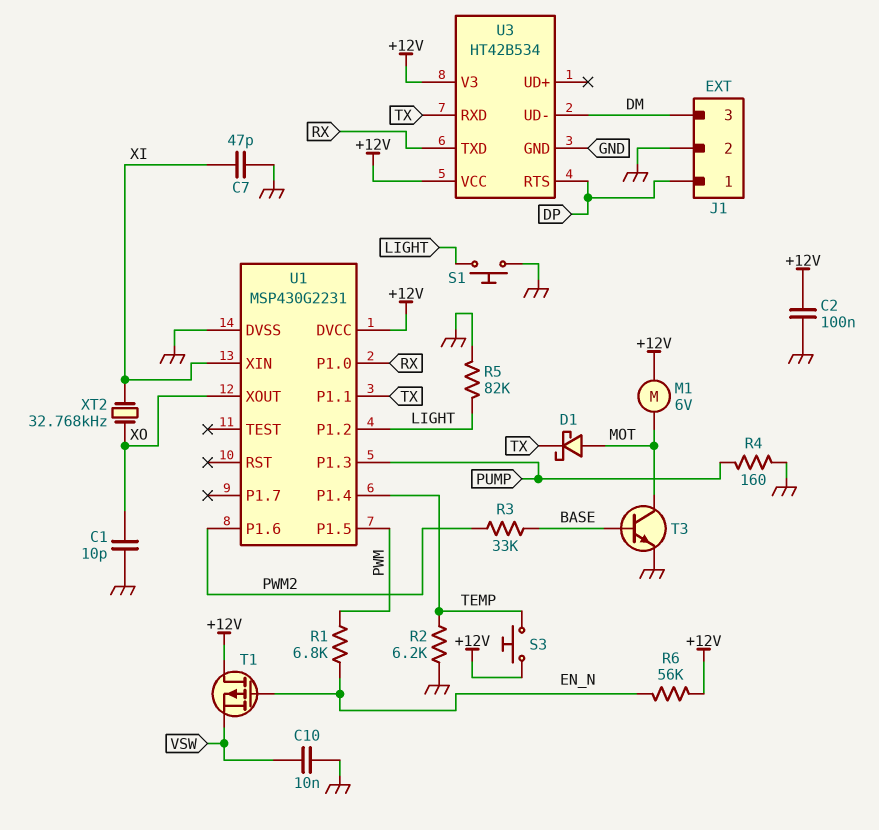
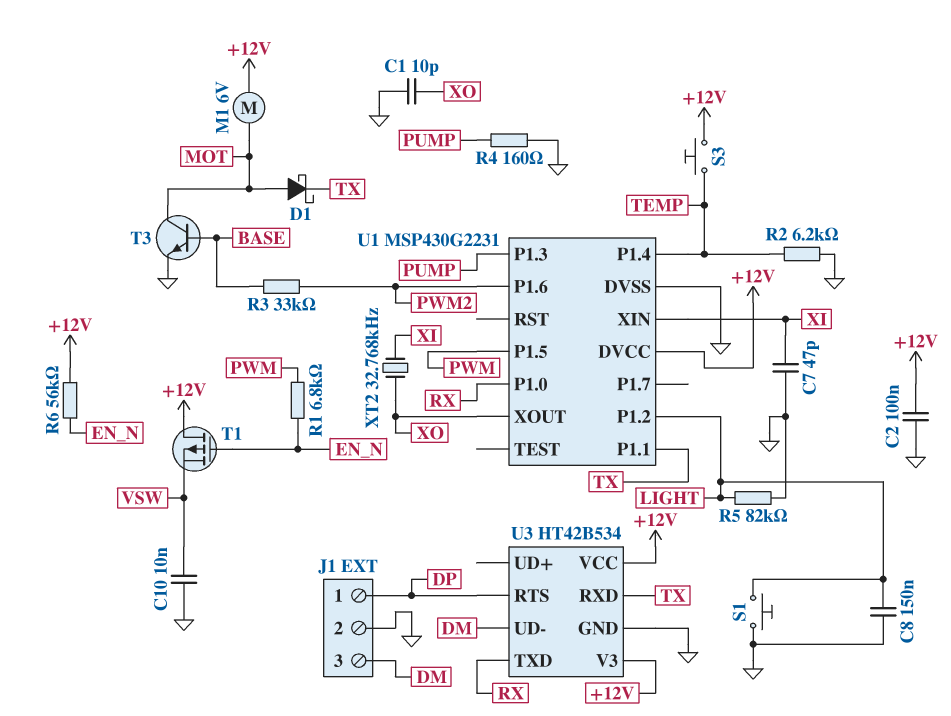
C8: none -> 150nF (GND, LIGHT)

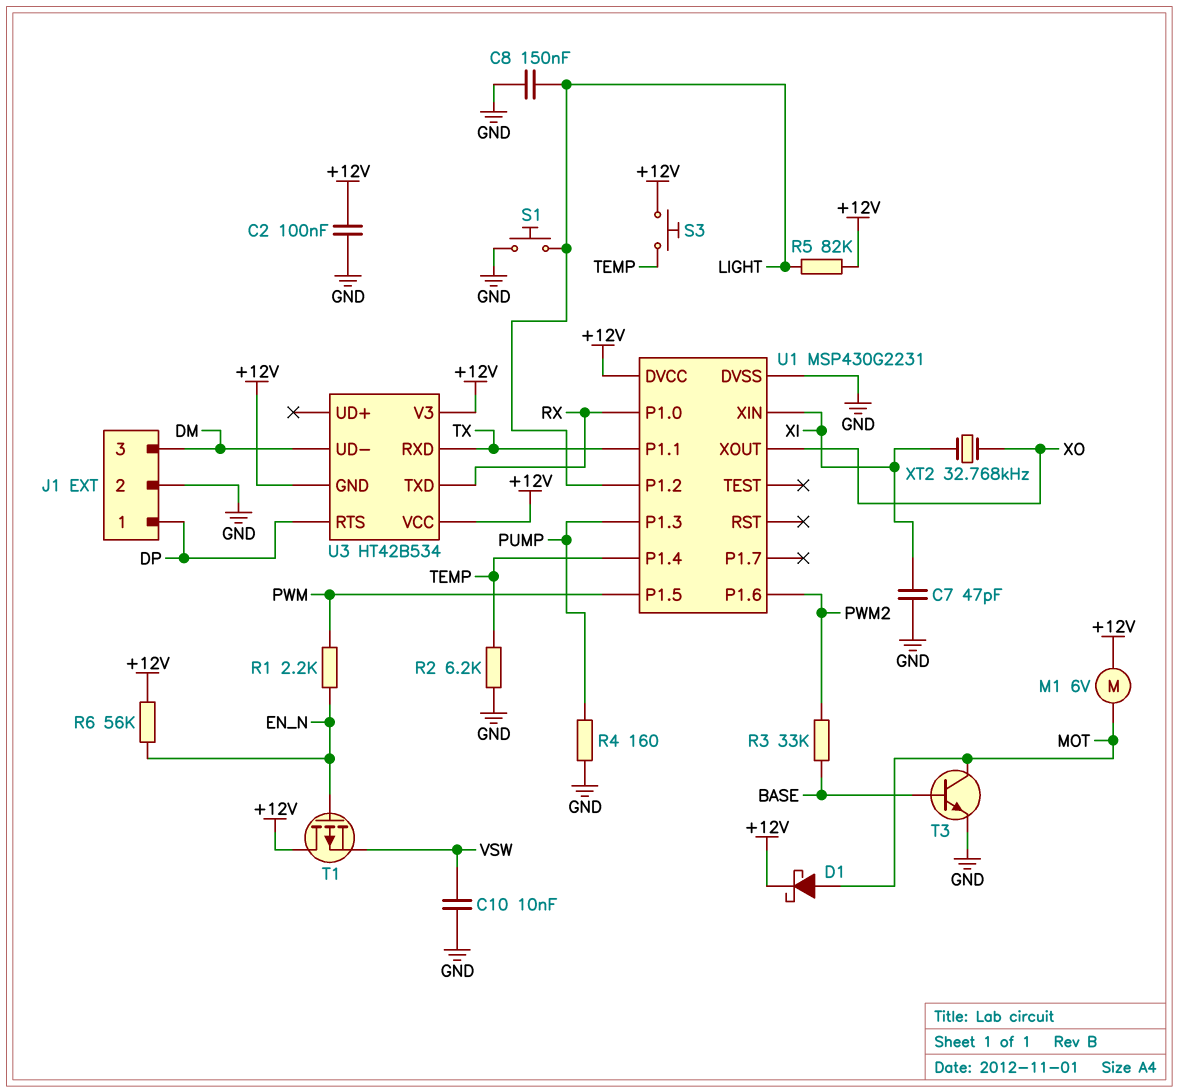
C1: 10pF (GND, XO) -> none
D1: schottky (A MOT, K TX) -> schottky (A MOT, K +12V)
R1: 6.8k (EN_N, PWM) -> 2.2k (EN_N, PWM)
R5: 82k (GND, LIGHT) -> 82k (+12V, LIGHT)
U3 pin GND: GND -> +12V

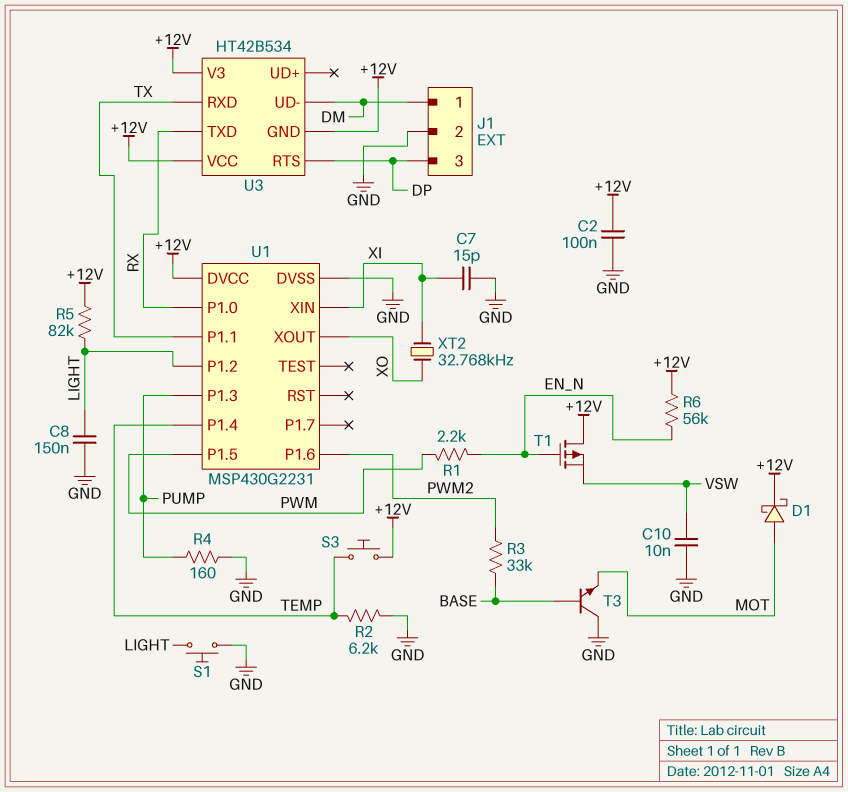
C7: 47pF (GND, XI) -> 15pF (GND, XI)
J1 pin 1: DP -> DM
J1 pin 3: DM -> DP
M1: motor 6V (+12V, MOT) -> none
T3: NPN (B BASE, C MOT, E GND) -> NPN (B BASE, C GND, E MOT)

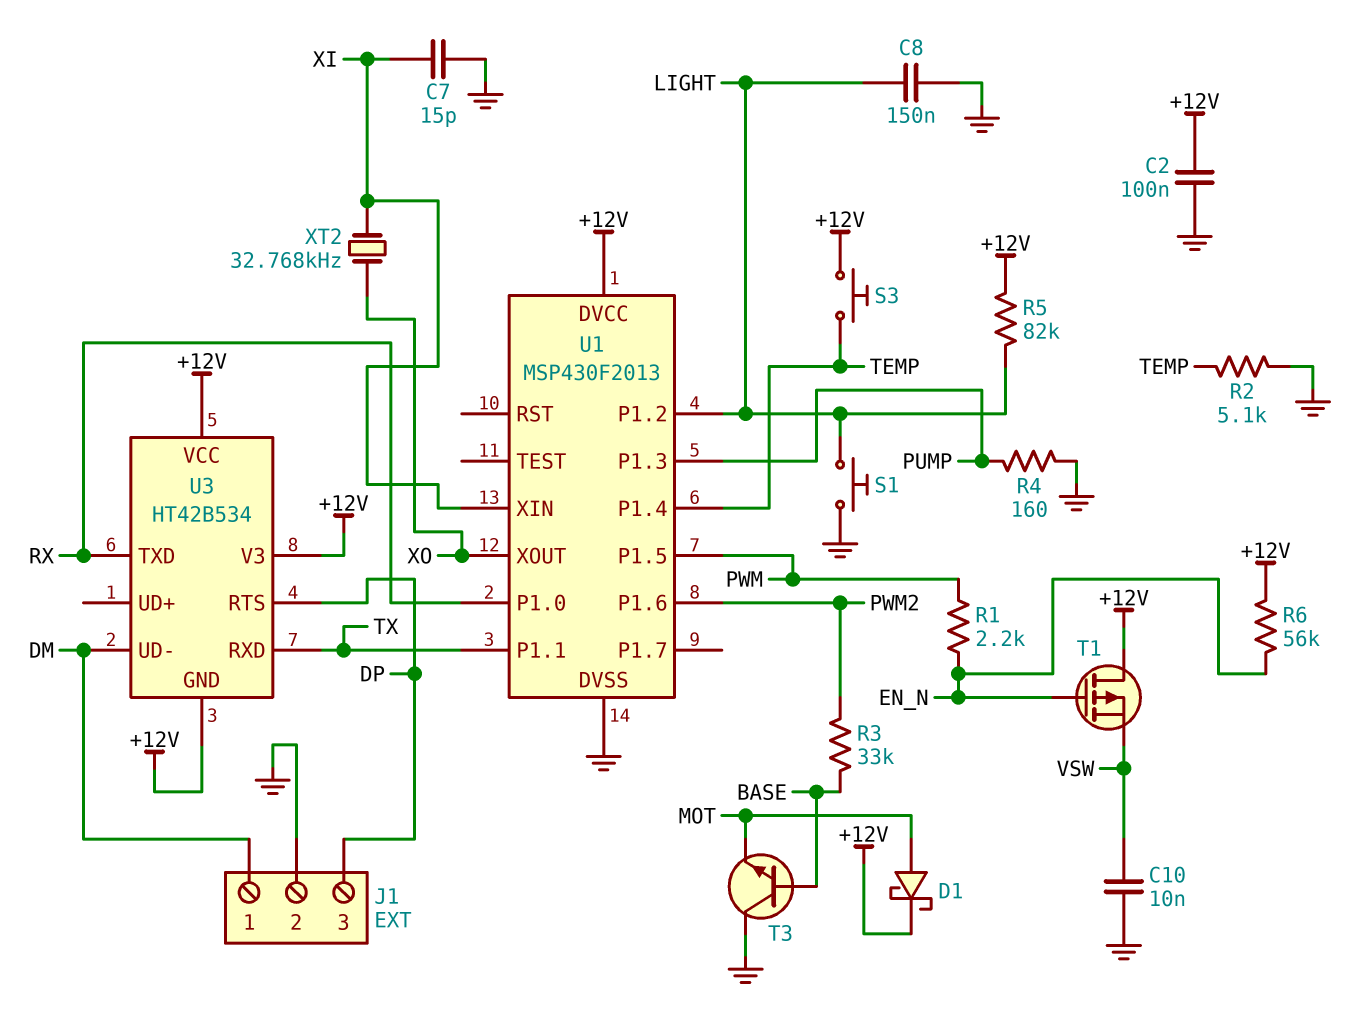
R2: 6.2k (GND, TEMP) -> 5.1k (GND, TEMP)
U1: MSP430G2231 -> MSP430F2013

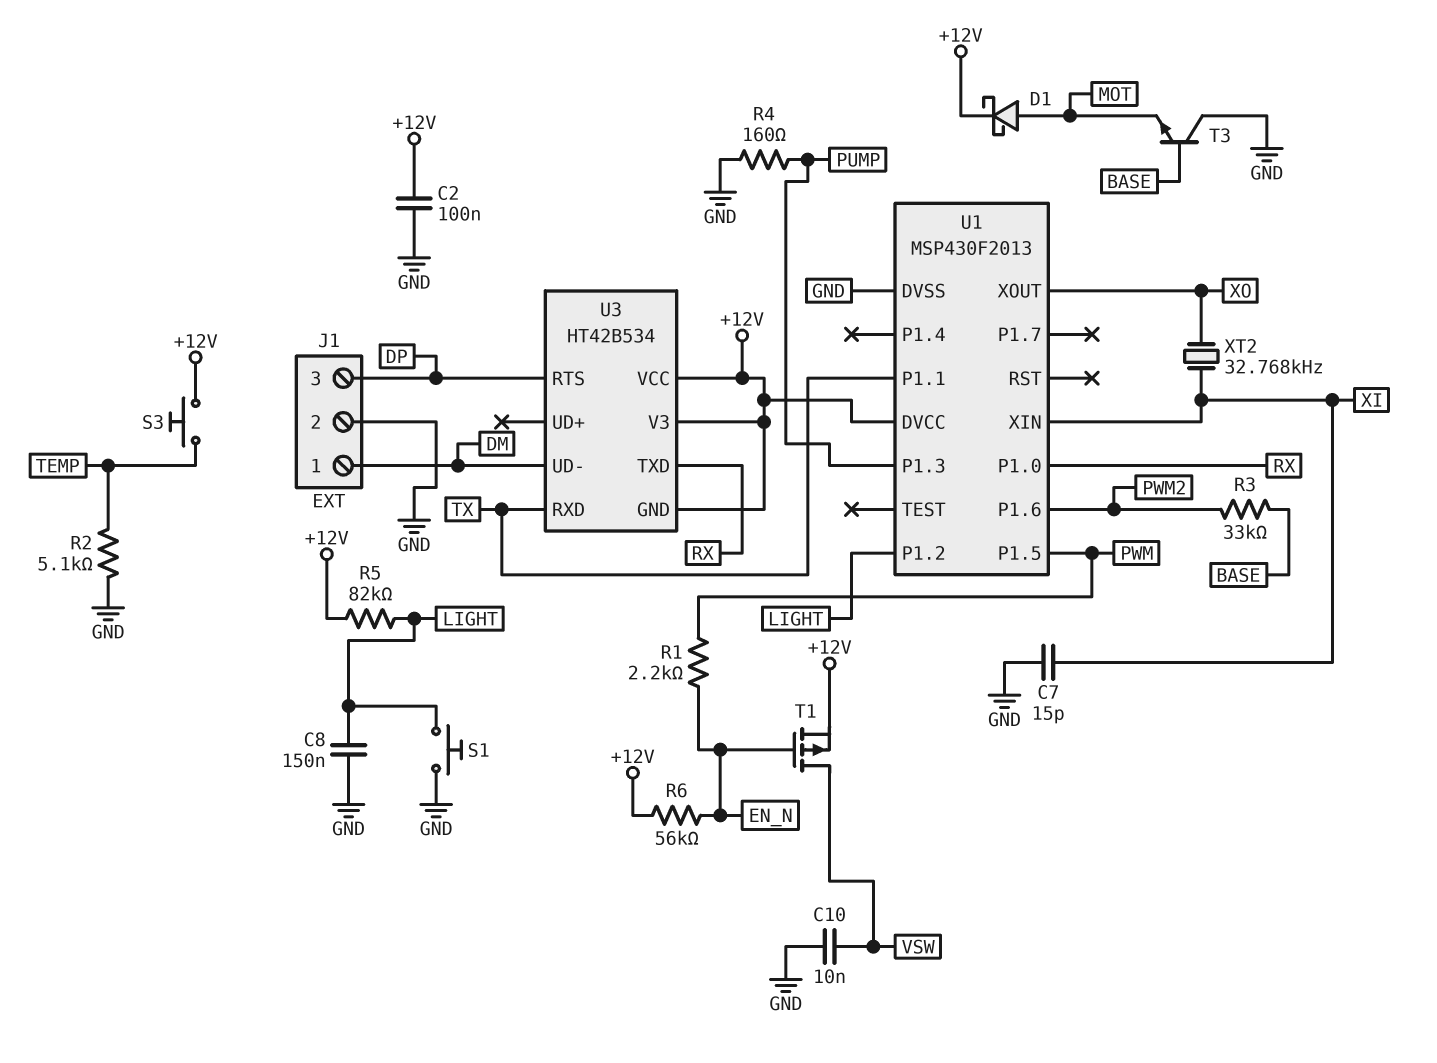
T1: PMOS (G EN_N, D +12V, S VSW) -> PMOS (G EN_N, D VSW, S +12V)
U1 pin P1.4: TEMP -> none

